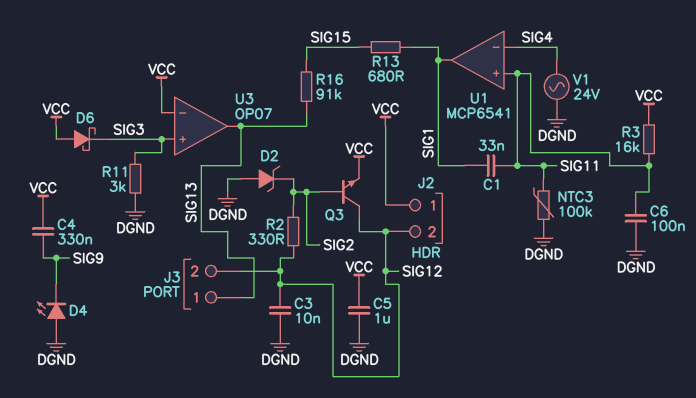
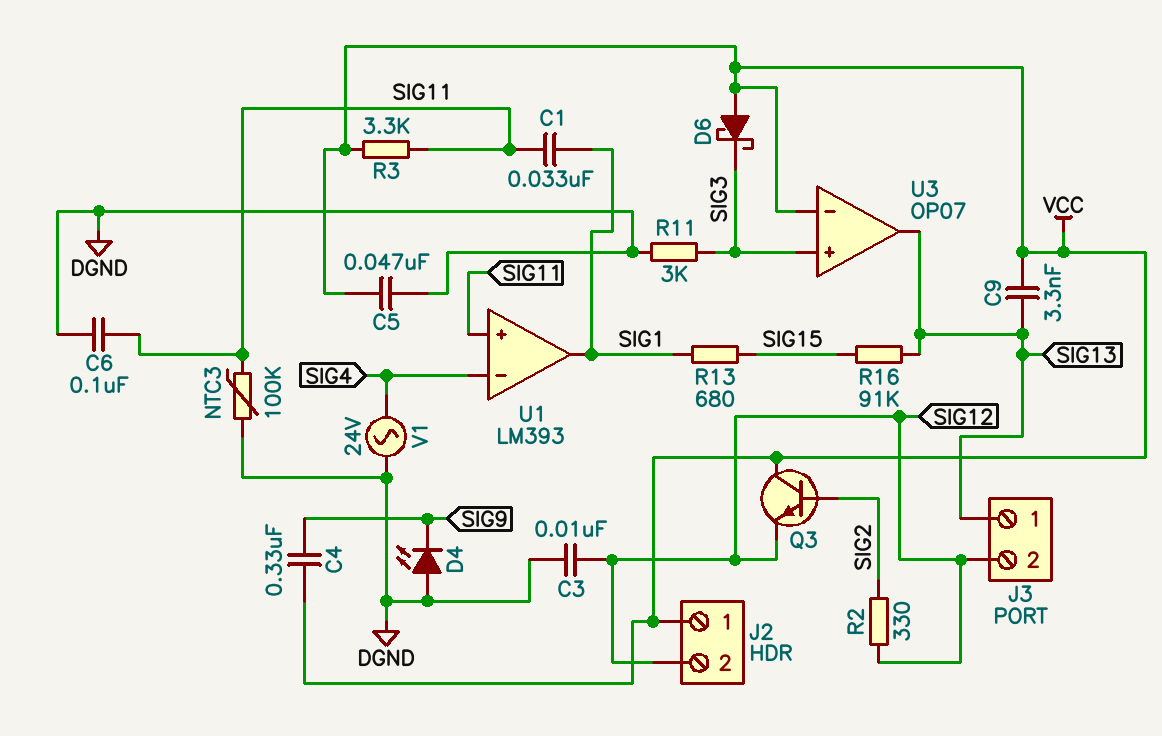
C5: 1uF (DGND, VCC) -> 47nF (DGND, VCC)
C9: none -> 3.3nF (SIG13, VCC)
D2: zener (A DGND, K SIG2) -> none
Q3: NPN (B SIG2, C SIG12, E VCC) -> NPN (B SIG2, C VCC, E SIG12)
R3: 16k (SIG11, VCC) -> 3.3k (SIG11, VCC)
U1: MCP6541 -> LM393

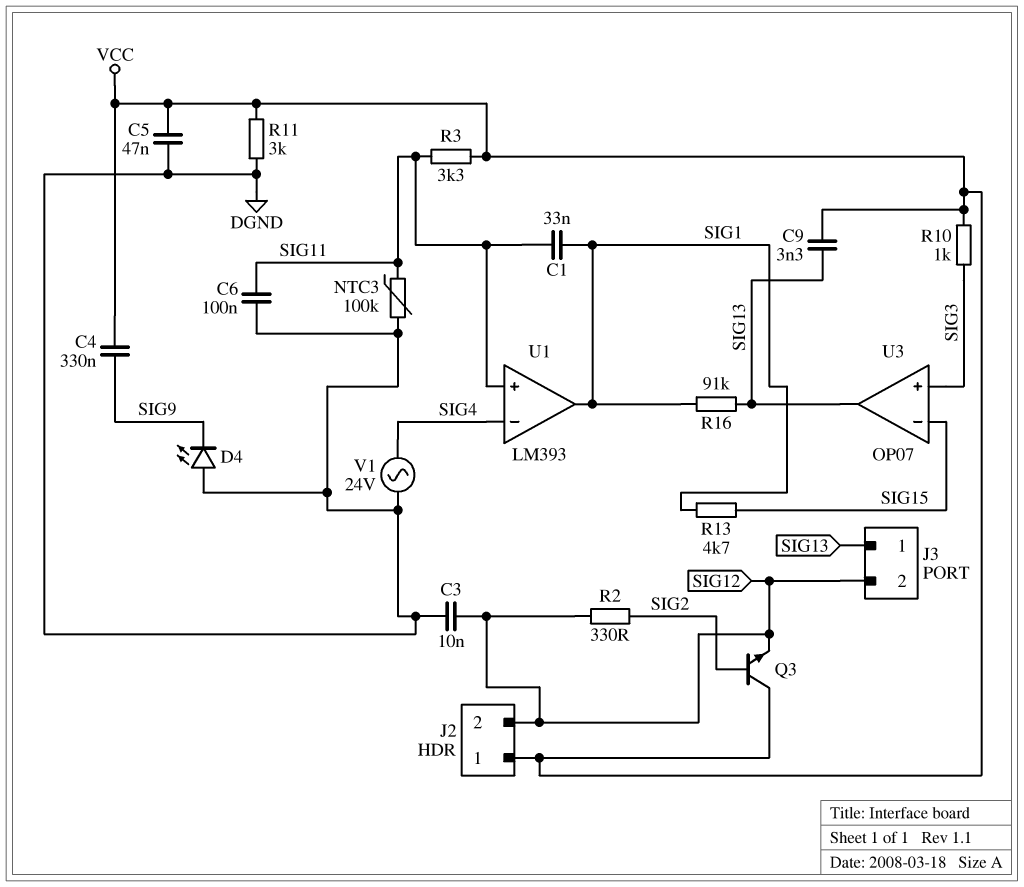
D6: schottky (A VCC, K SIG3) -> none
R10: none -> 1k (SIG3, VCC)
R11: 3k (DGND, SIG3) -> 3k (DGND, VCC)
R13: 680 (SIG1, SIG15) -> 4.7k (SIG1, SIG15)
R16: 91k (SIG13, SIG15) -> 91k (SIG1, SIG13)
U3 pin in-: VCC -> SIG15

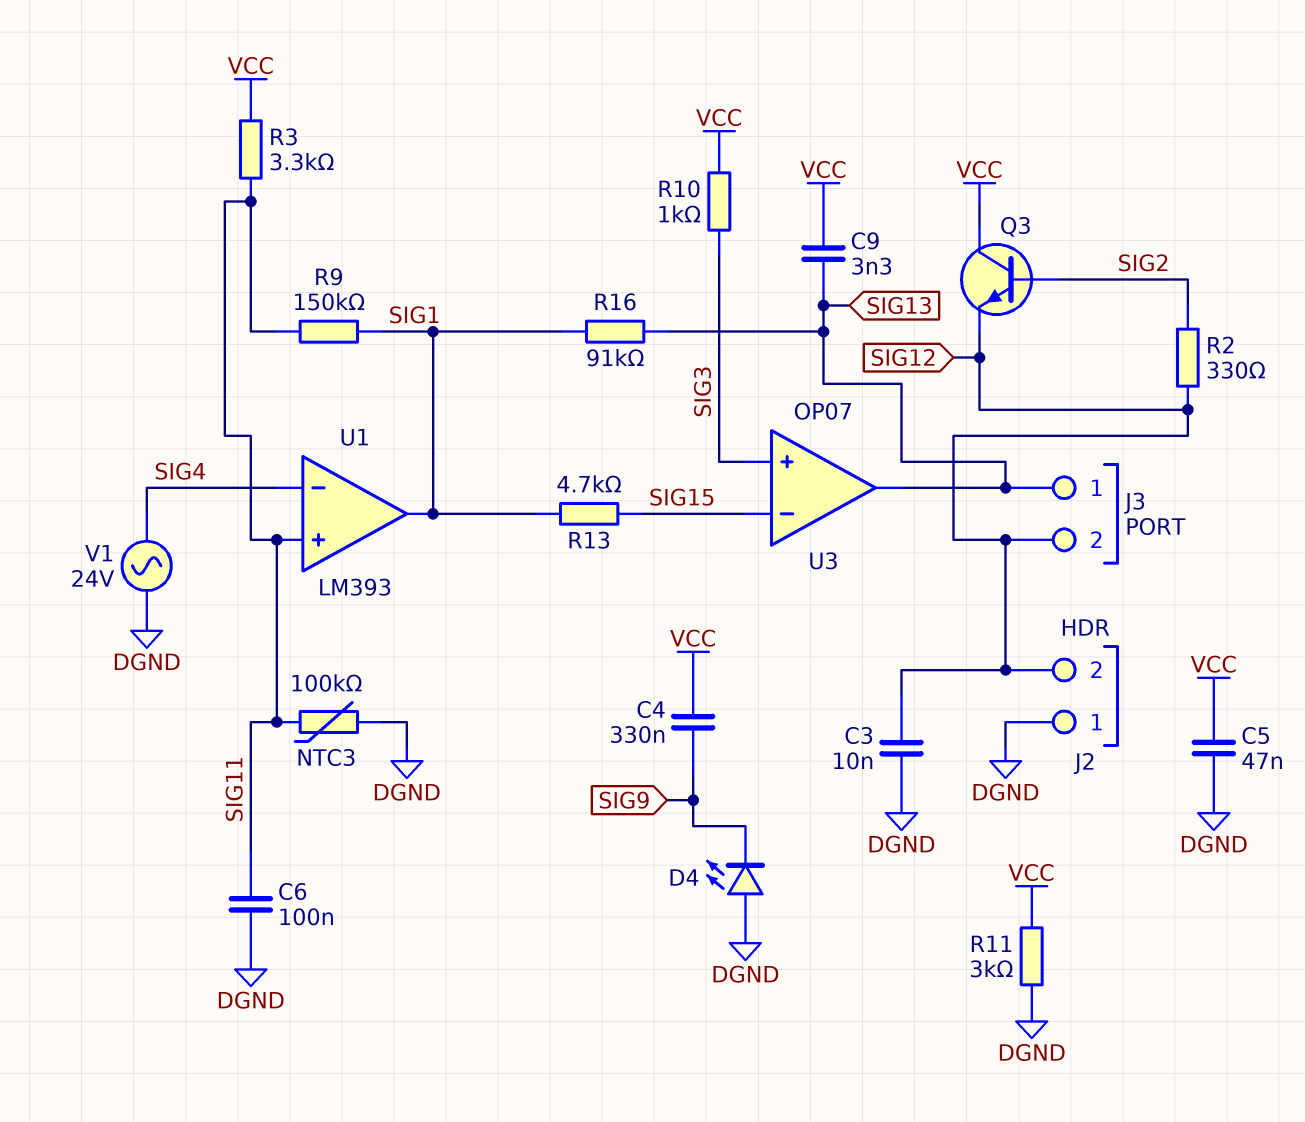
C1: 33nF (SIG1, SIG11) -> none
J2 pin 1: VCC -> DGND
R9: none -> 150k (SIG1, SIG11)

